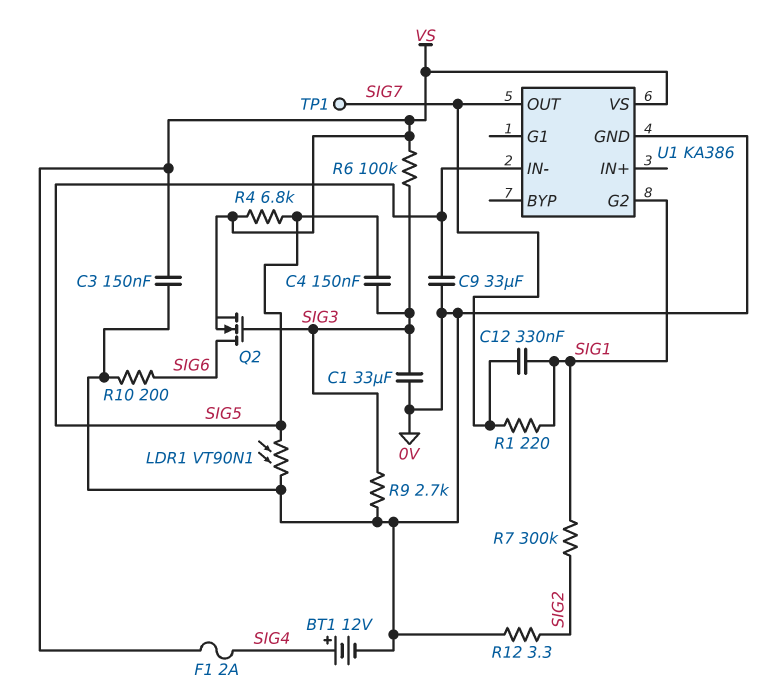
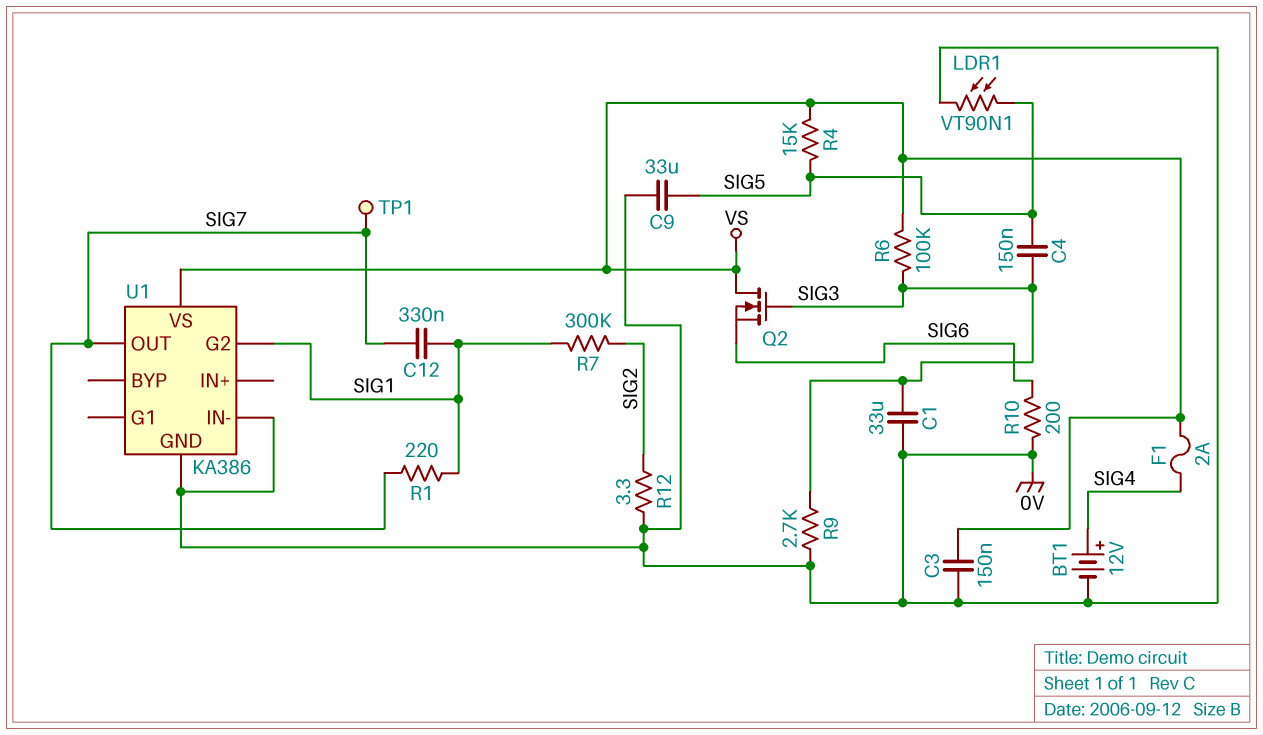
Q2: NMOS (G SIG3, D SIG6, S VS) -> NMOS (G SIG3, D VS, S SIG6)
R4: 6.8k (SIG5, VS) -> 15k (SIG5, VS)
U1 pin IN-: SIG5 -> 0V

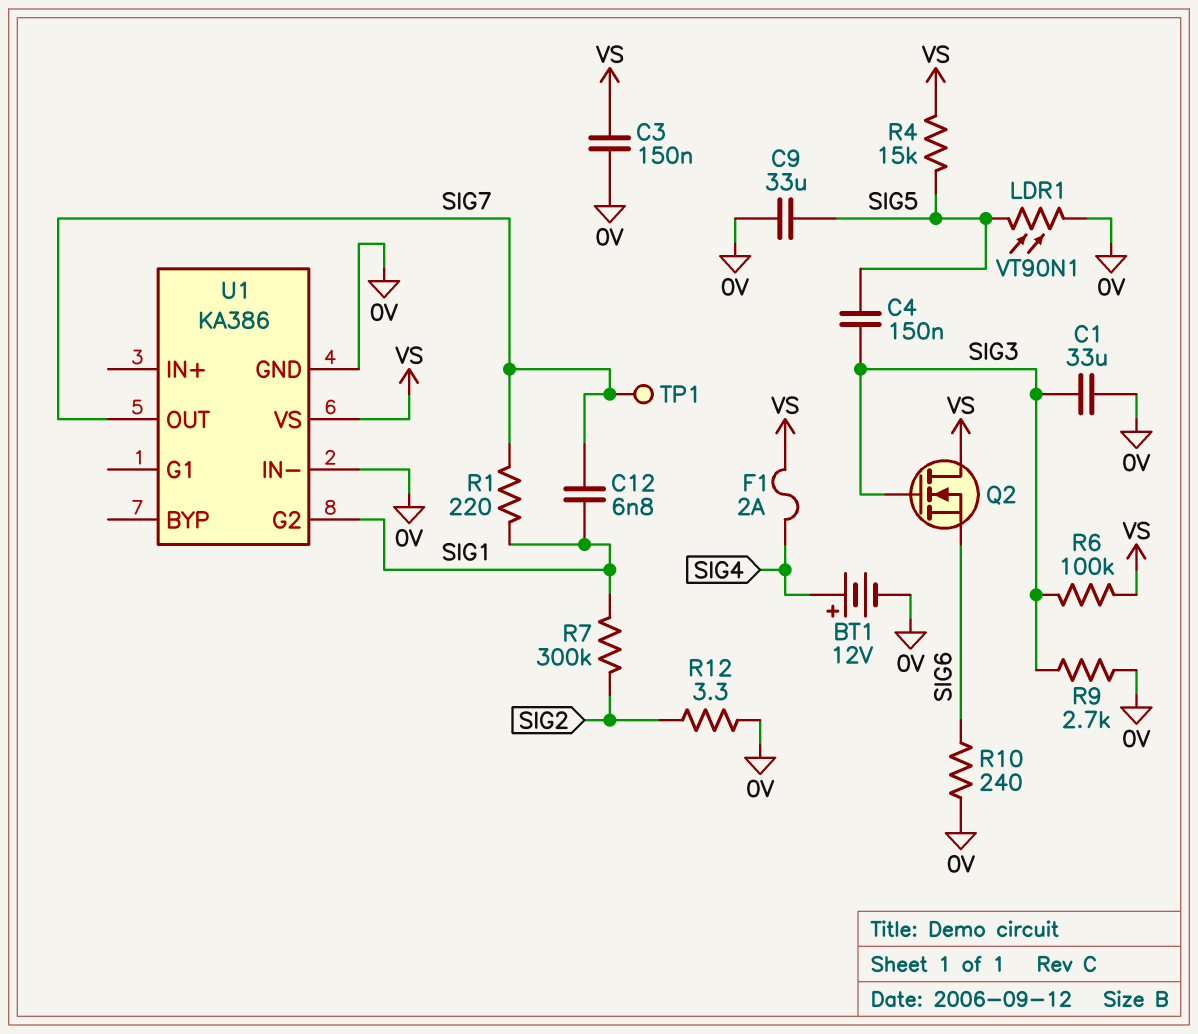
C12: 330nF (SIG1, SIG7) -> 6.8nF (SIG1, SIG7)
R10: 200 (0V, SIG6) -> 240 (0V, SIG6)

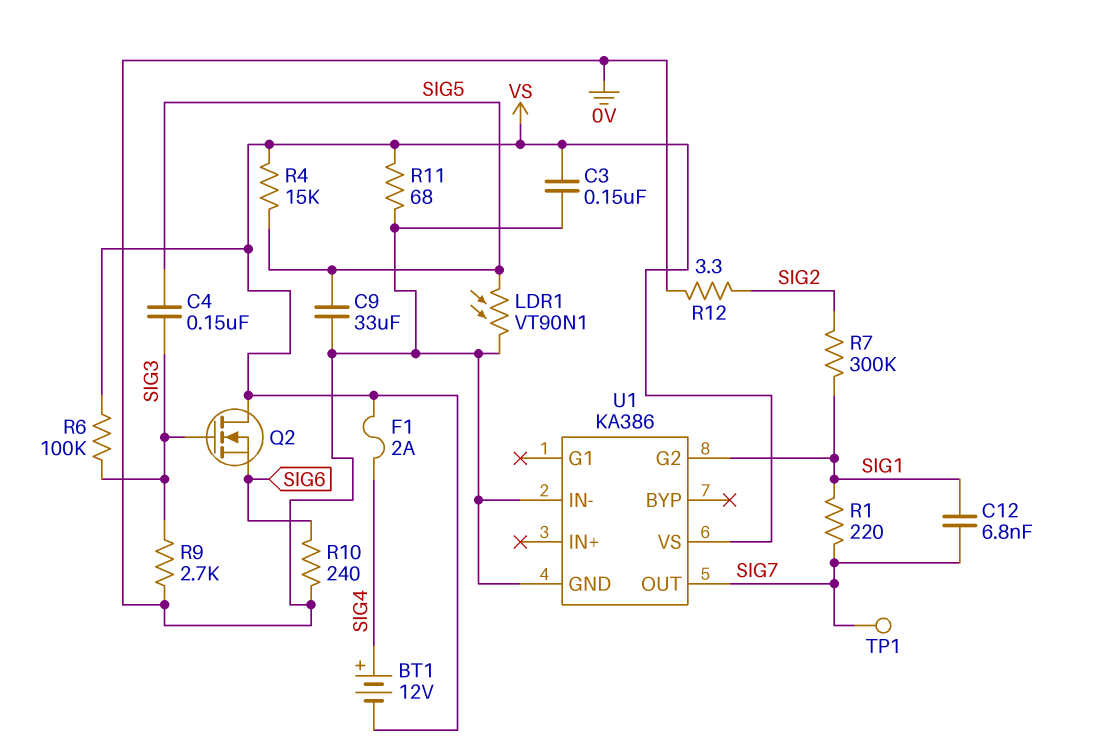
BT1: 12V (plus SIG4, minus 0V) -> 12V (plus SIG4, minus VS)
C1: 33uF (0V, SIG3) -> none
R11: none -> 68 (0V, VS)

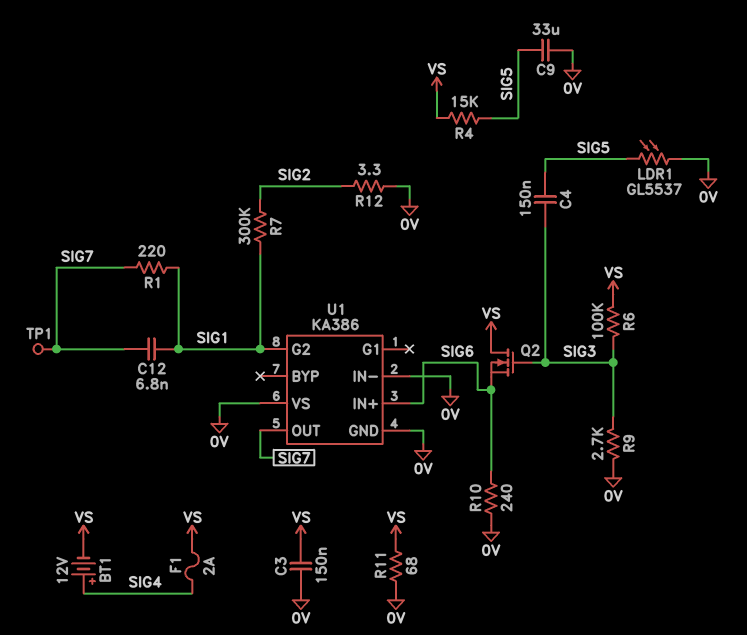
LDR1: VT90N1 (0V, SIG5) -> GL5537 (0V, SIG5)
U1 pin IN+: none -> SIG6
U1 pin VS: VS -> 0V

